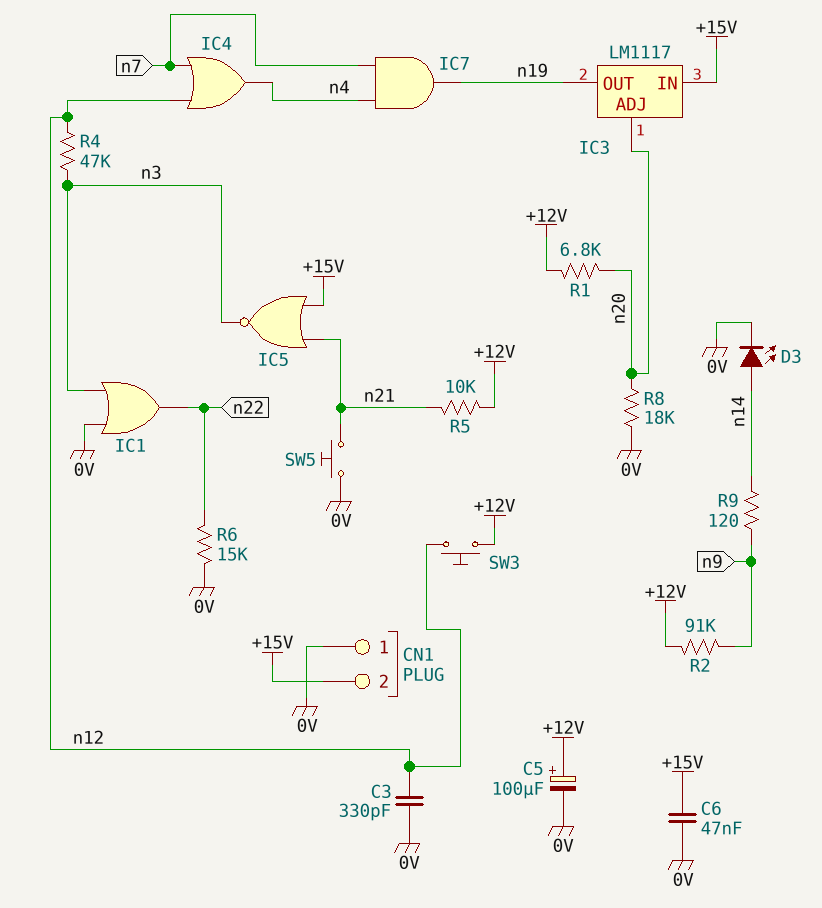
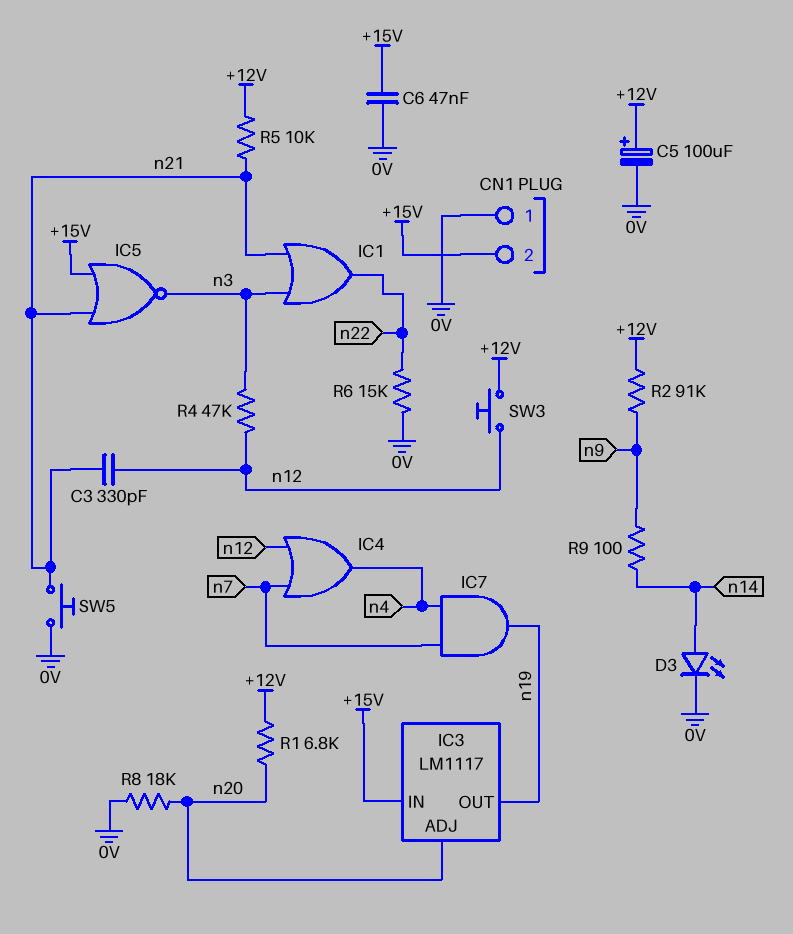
C3: 330pF (0V, n12) -> 330pF (n12, n21)
IC1: OR (in 0V, in n3, out n22) -> OR (in n3, in n21, out n22)
R9: 120 (n9, n14) -> 100 (n9, n14)

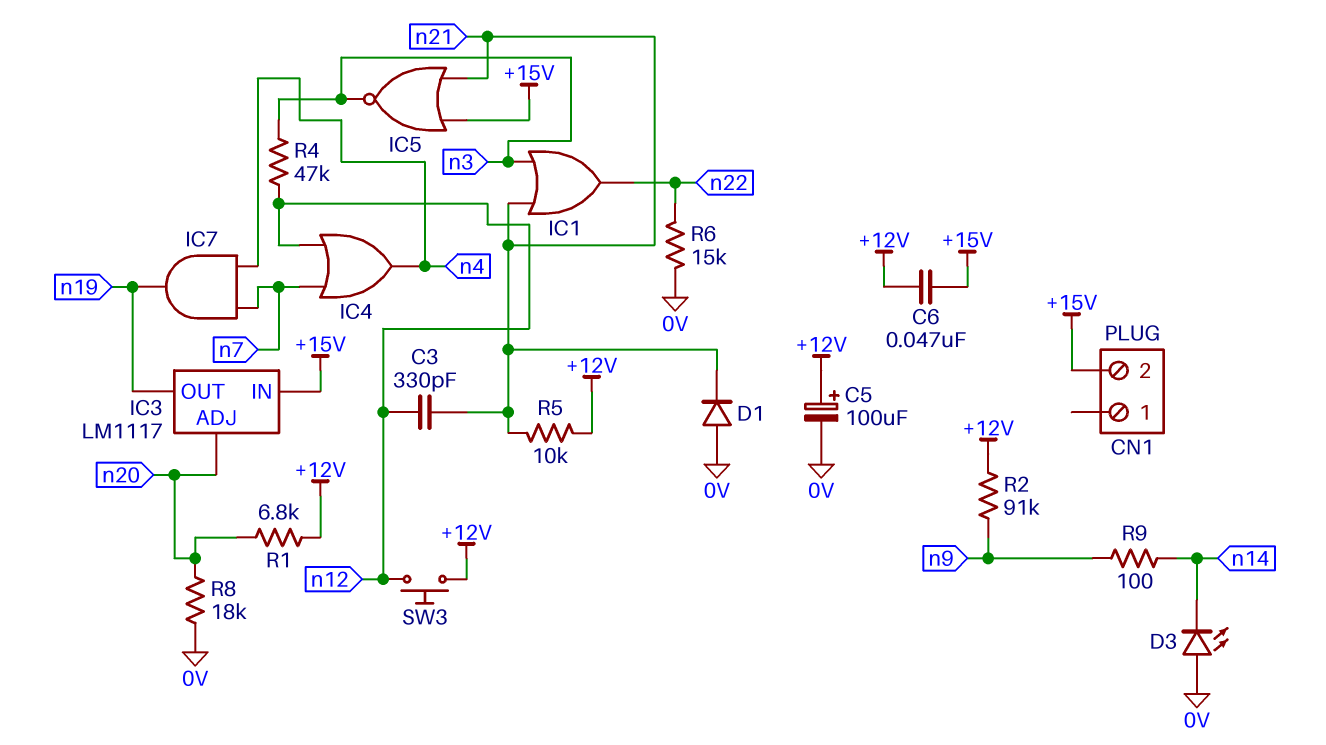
C6: 47nF (+15V, 0V) -> 47nF (+12V, +15V)
CN1 pin 1: 0V -> none
D1: none -> diode (A 0V, K n21)
D3: LED (A n14, K 0V) -> LED (A 0V, K n14)
SW5: button (0V, n21) -> none

